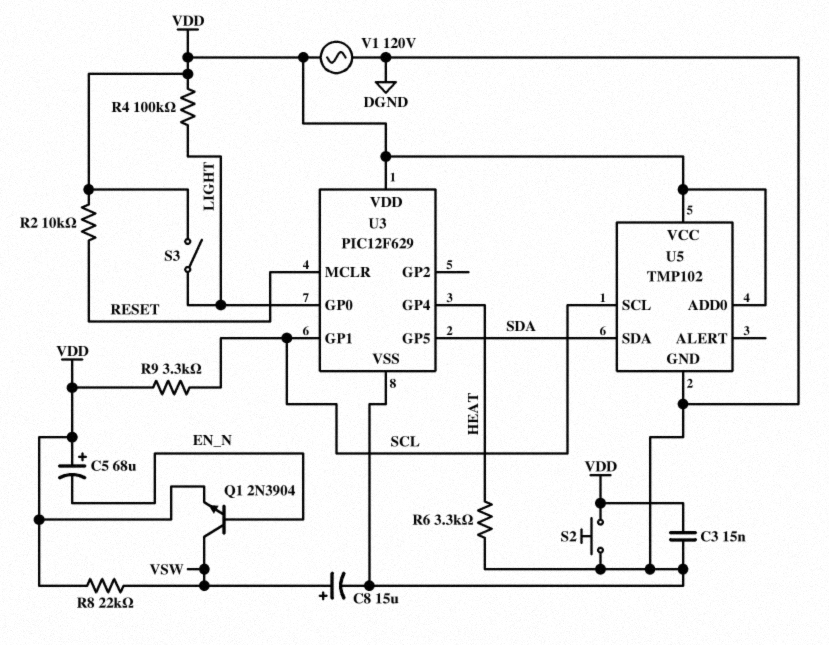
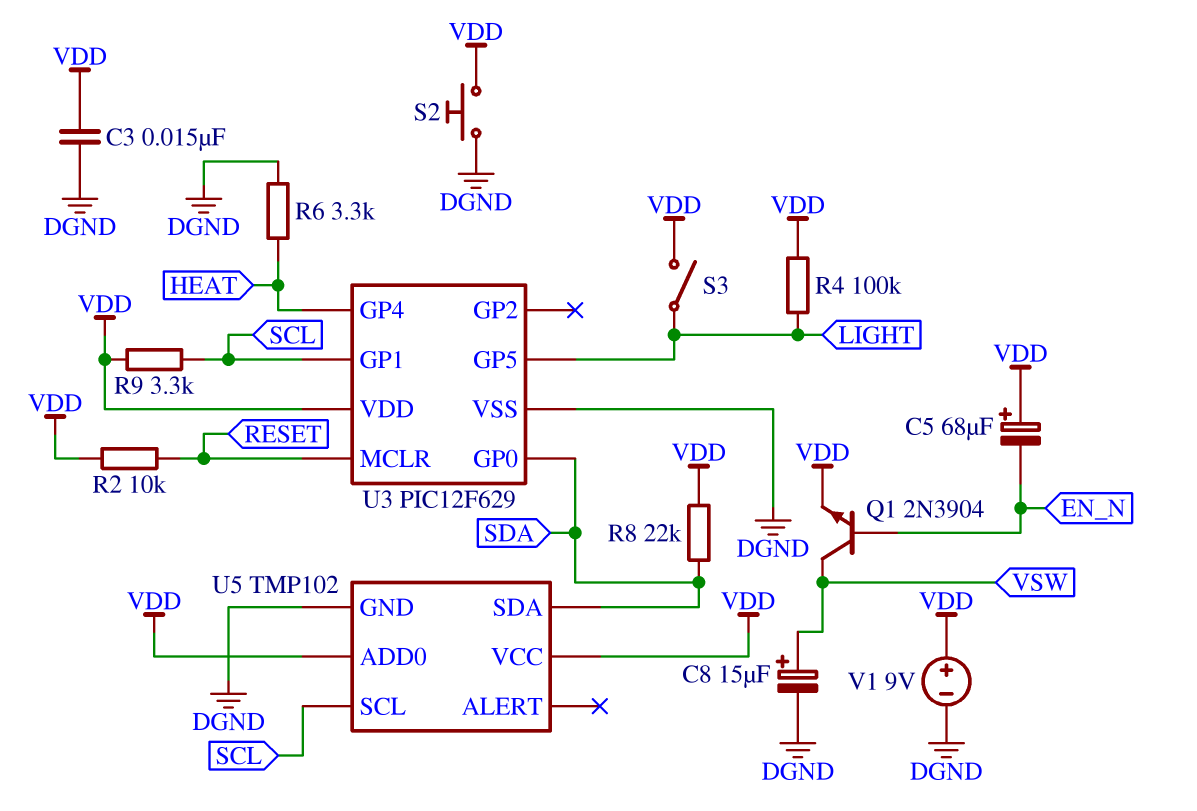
R8: 22k (VDD, VSW) -> 22k (SDA, VDD)
U3 pin GP0: LIGHT -> SDA
U3 pin GP5: SDA -> LIGHT
V1: AC 120V (DGND, VDD) -> 9V (plus VDD, minus DGND)

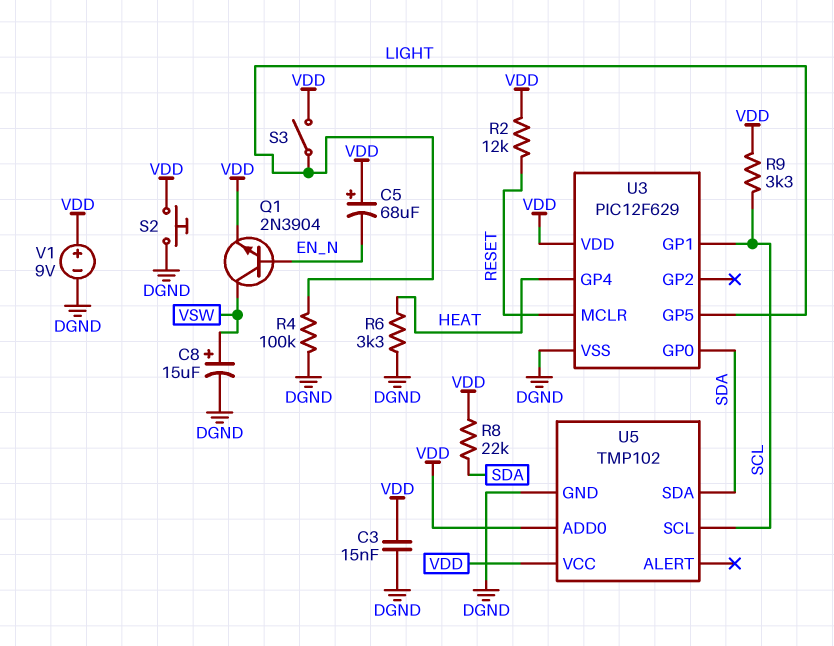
R2: 10k (RESET, VDD) -> 12k (RESET, VDD)
R4: 100k (LIGHT, VDD) -> 100k (DGND, LIGHT)

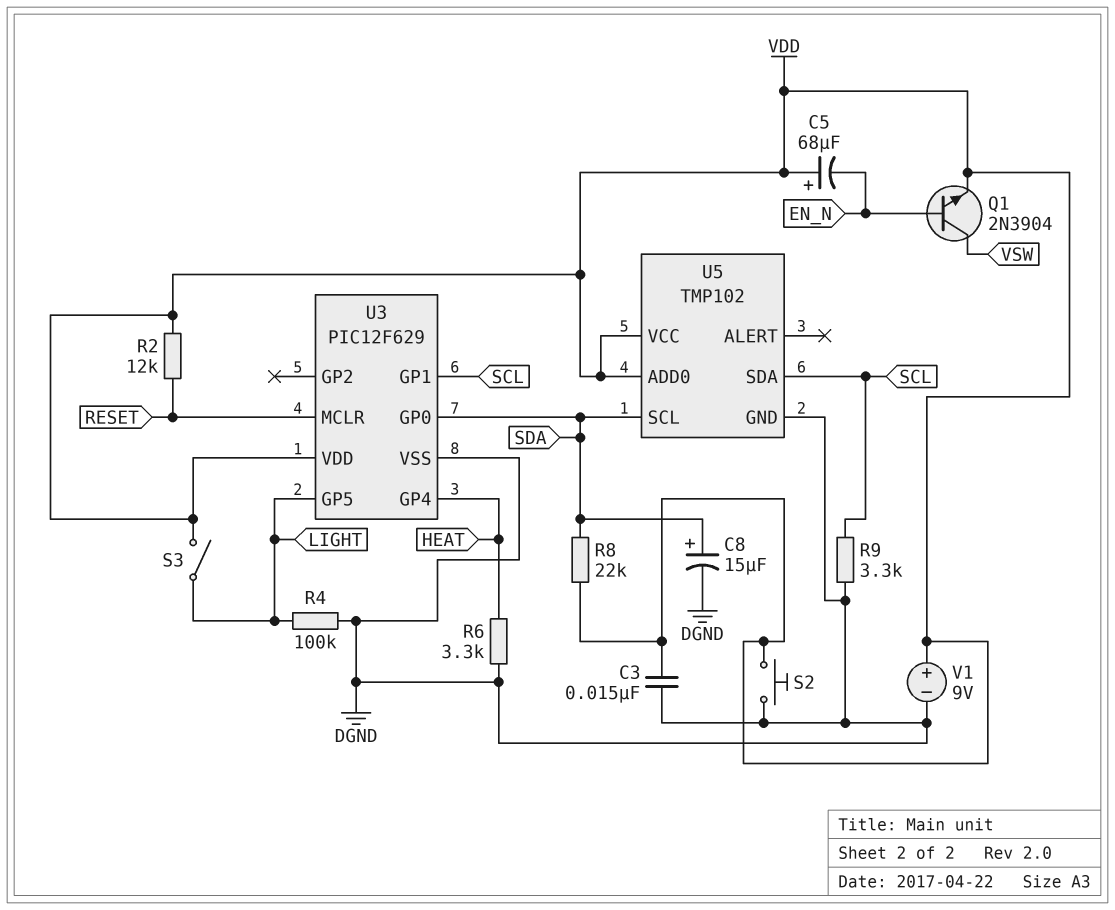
C8: 15uF (plus VSW, minus DGND) -> 15uF (plus SDA, minus DGND)
R9: 3.3k (SCL, VDD) -> 3.3k (DGND, SCL)
U5 pin SCL: SCL -> SDA
U5 pin SDA: SDA -> SCL

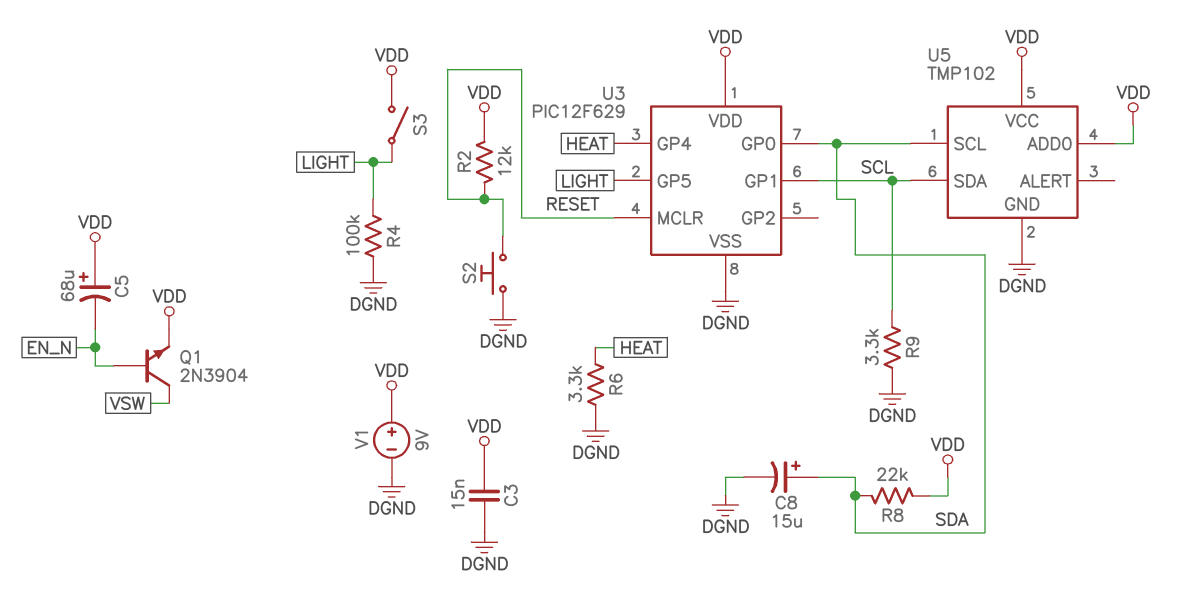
S2: button (DGND, VDD) -> button (DGND, RESET)

